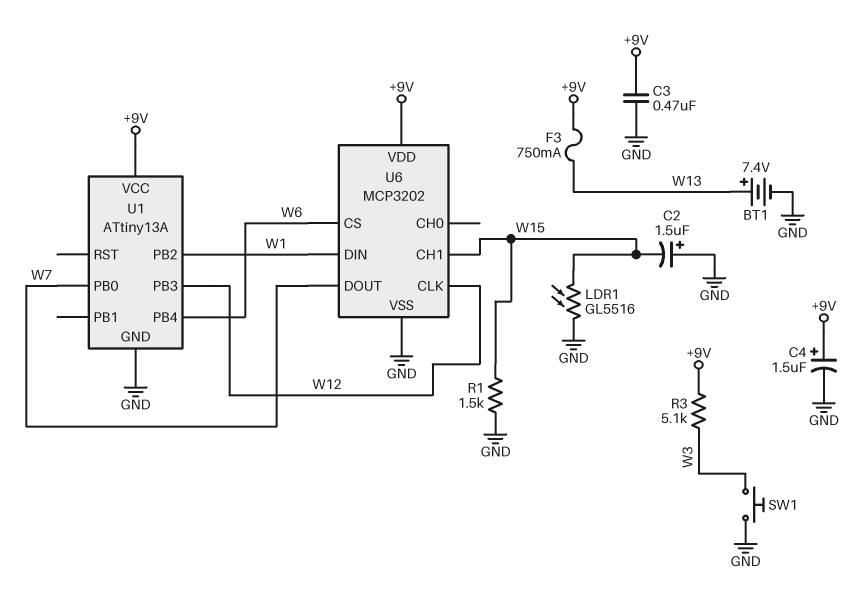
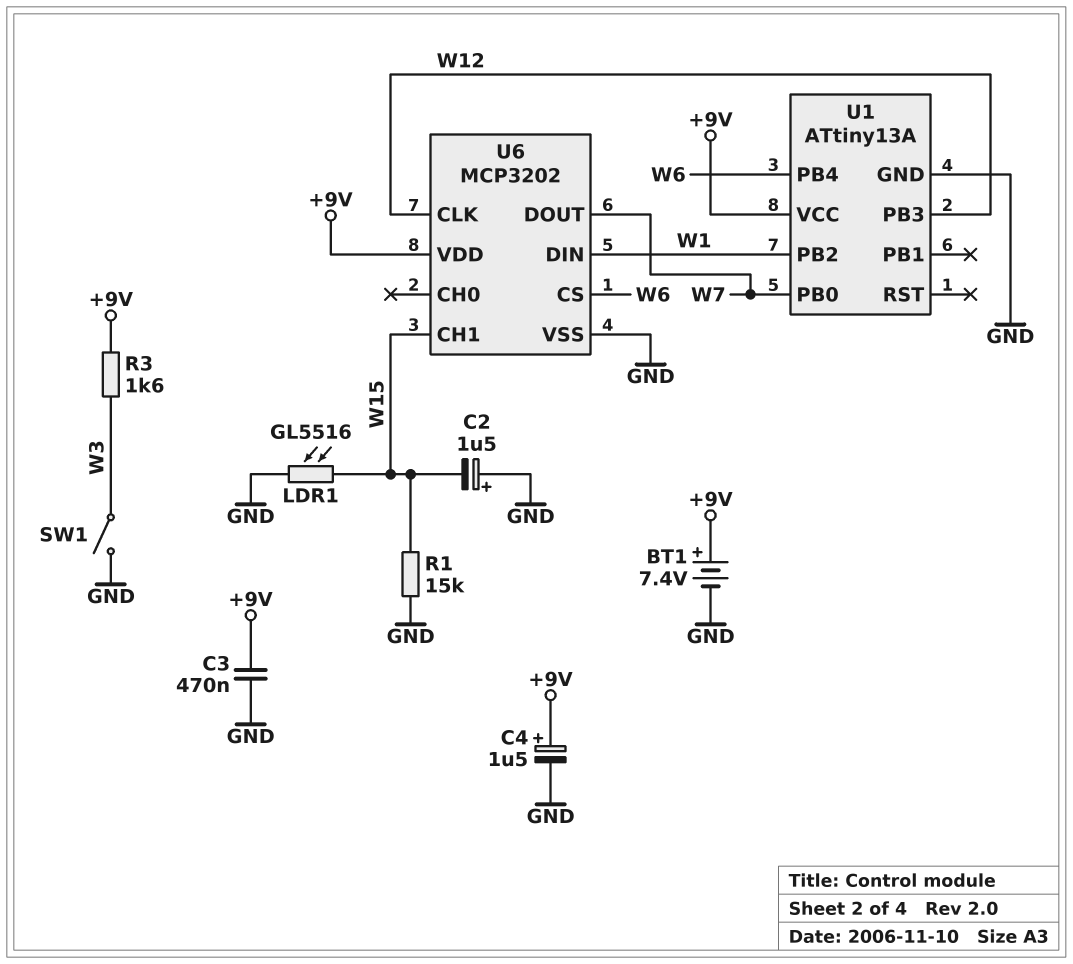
BT1: 7.4V (plus W13, minus GND) -> 7.4V (plus +9V, minus GND)
F3: 750mA (+9V, W13) -> none
R1: 1.5k (GND, W15) -> 15k (GND, W15)
R3: 5.1k (+9V, W3) -> 1.6k (+9V, W3)
SW1: button (GND, W3) -> switch (GND, W3)

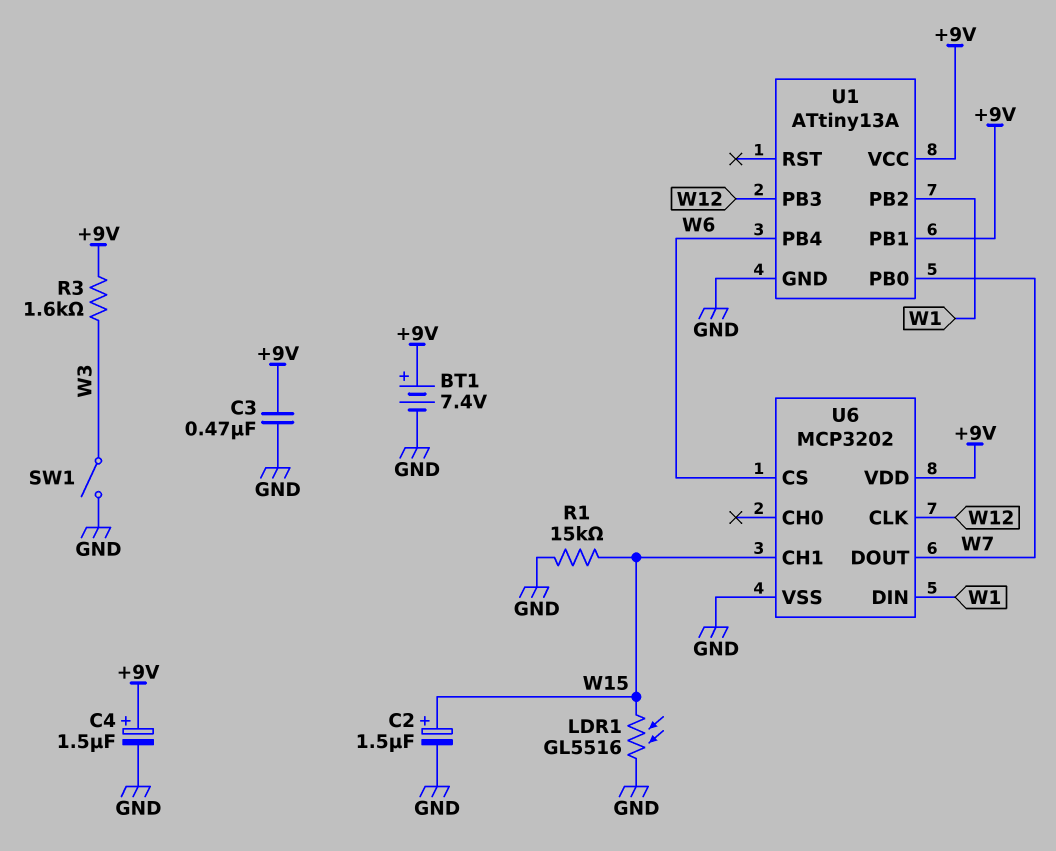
C2: 1.5uF (plus GND, minus W15) -> 1.5uF (plus W15, minus GND)
U1 pin PB1: none -> +9V

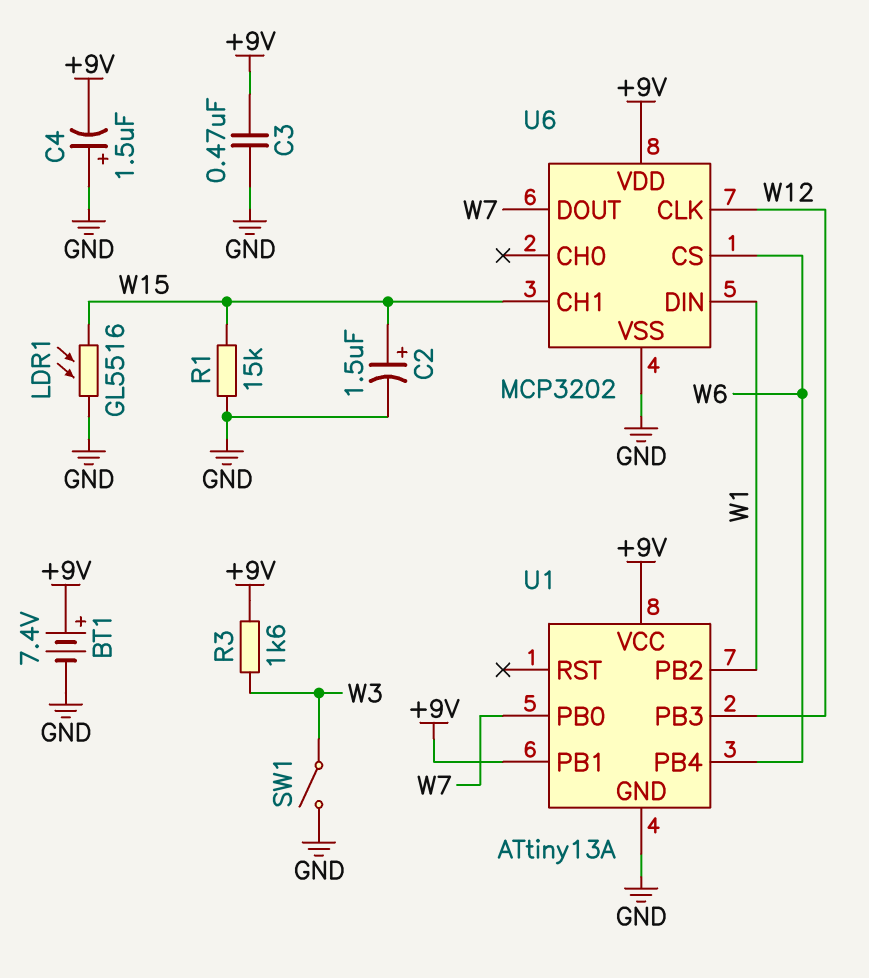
C4: 1.5uF (plus +9V, minus GND) -> 1.5uF (plus GND, minus +9V)

